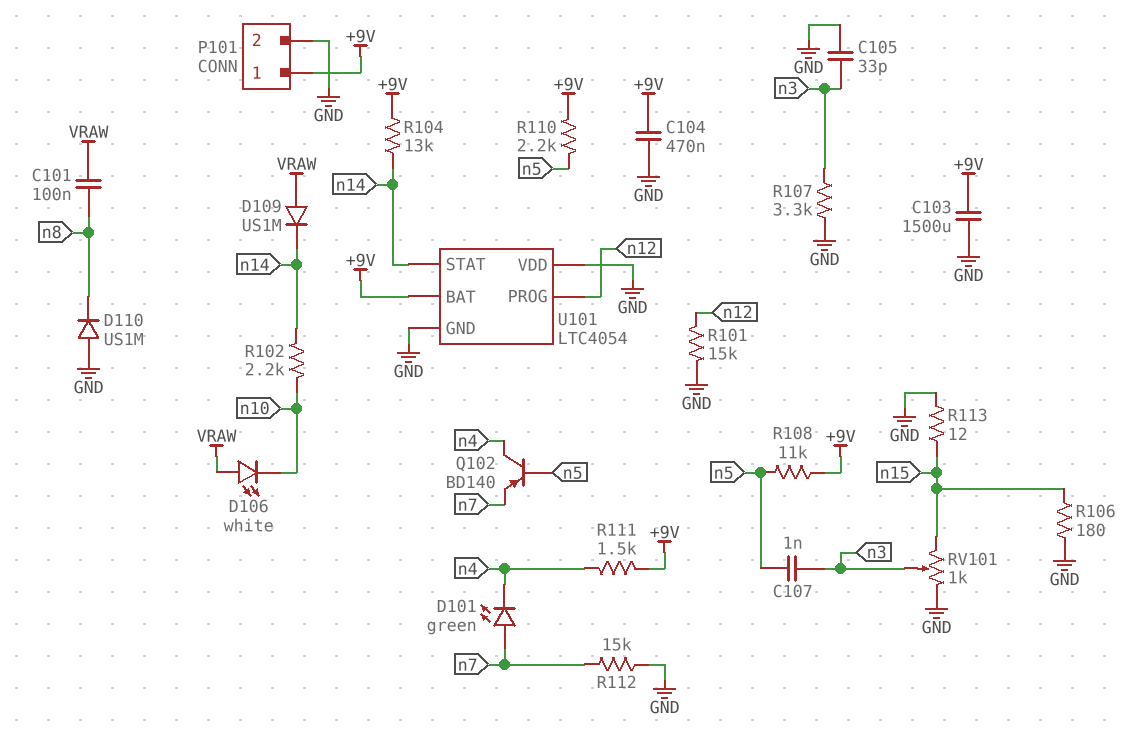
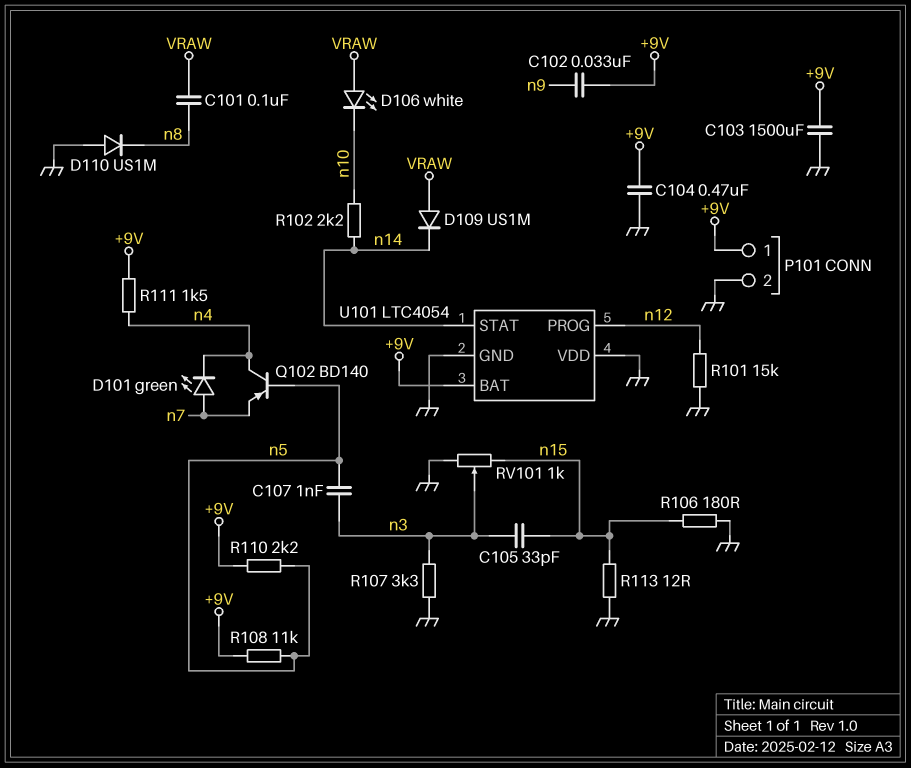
C102: none -> 33nF (+9V, n9)
C105: 33pF (GND, n3) -> 33pF (n3, n15)
R104: 13k (+9V, n14) -> none
R112: 15k (GND, n7) -> none

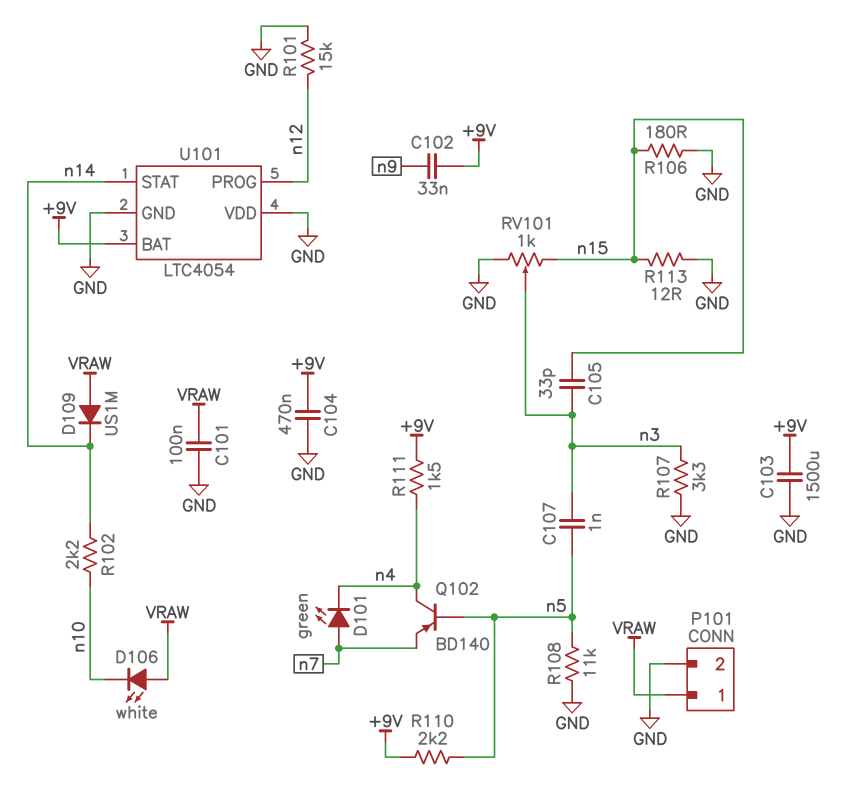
C101: 100nF (VRAW, n8) -> 100nF (GND, VRAW)
D110: diode US1M (A GND, K n8) -> none
P101 pin 1: +9V -> VRAW
R108: 11k (+9V, n5) -> 11k (GND, n5)

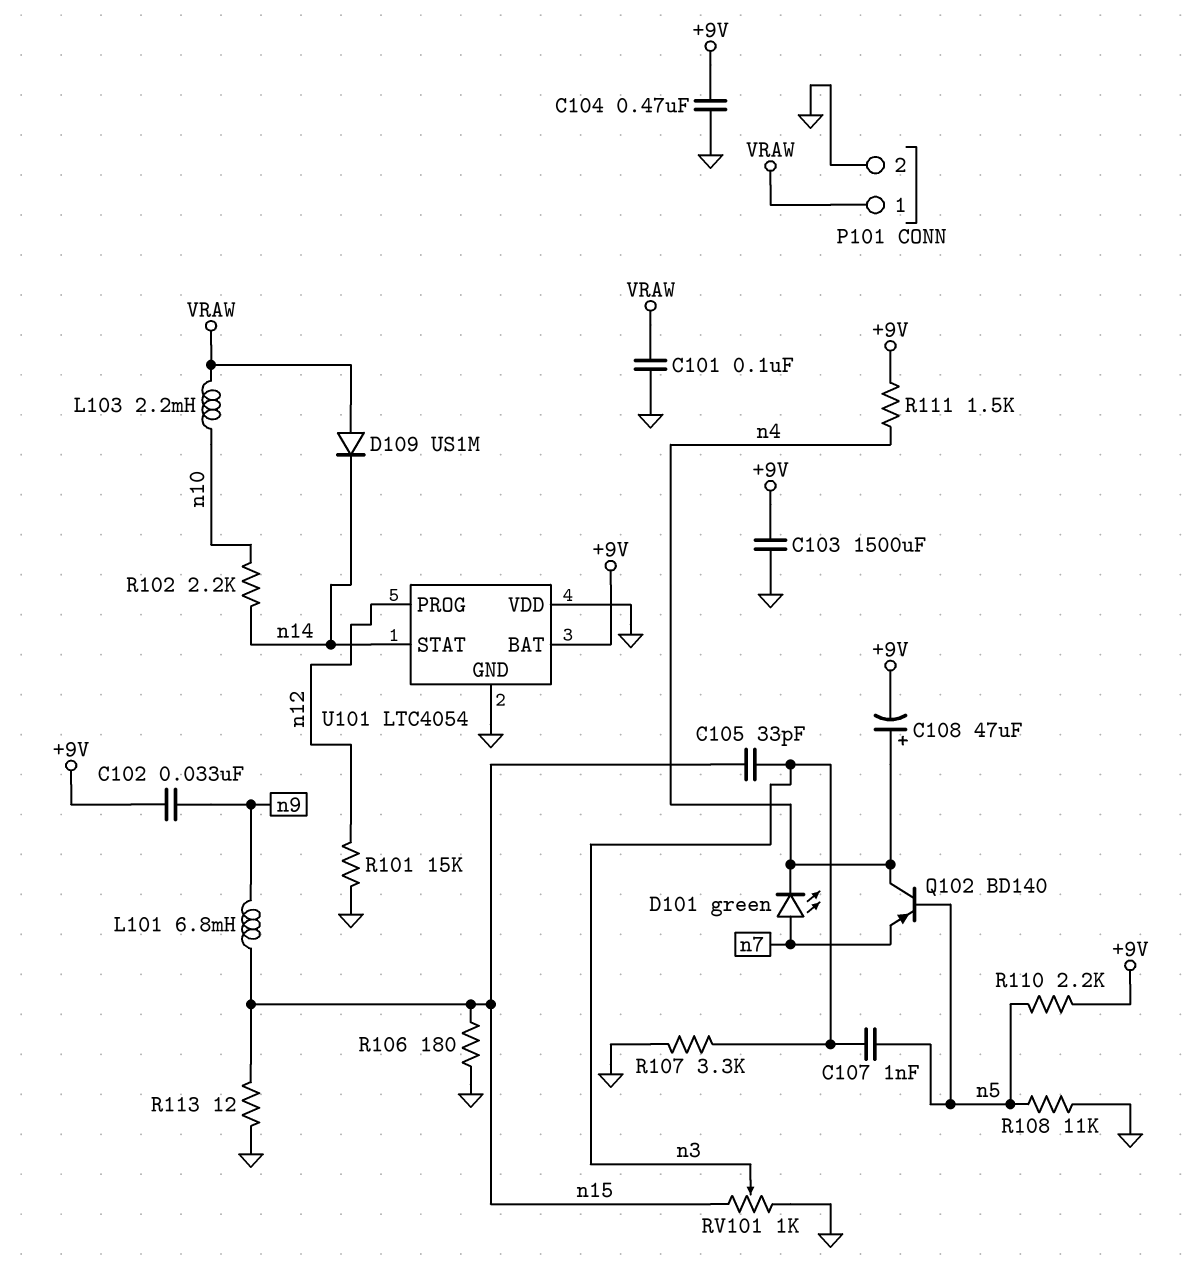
C108: none -> 47uF (plus n4, minus +9V)
D106: LED white (A VRAW, K n10) -> none
L101: none -> 6.8mH (n9, n15)
L103: none -> 2.2mH (VRAW, n10)

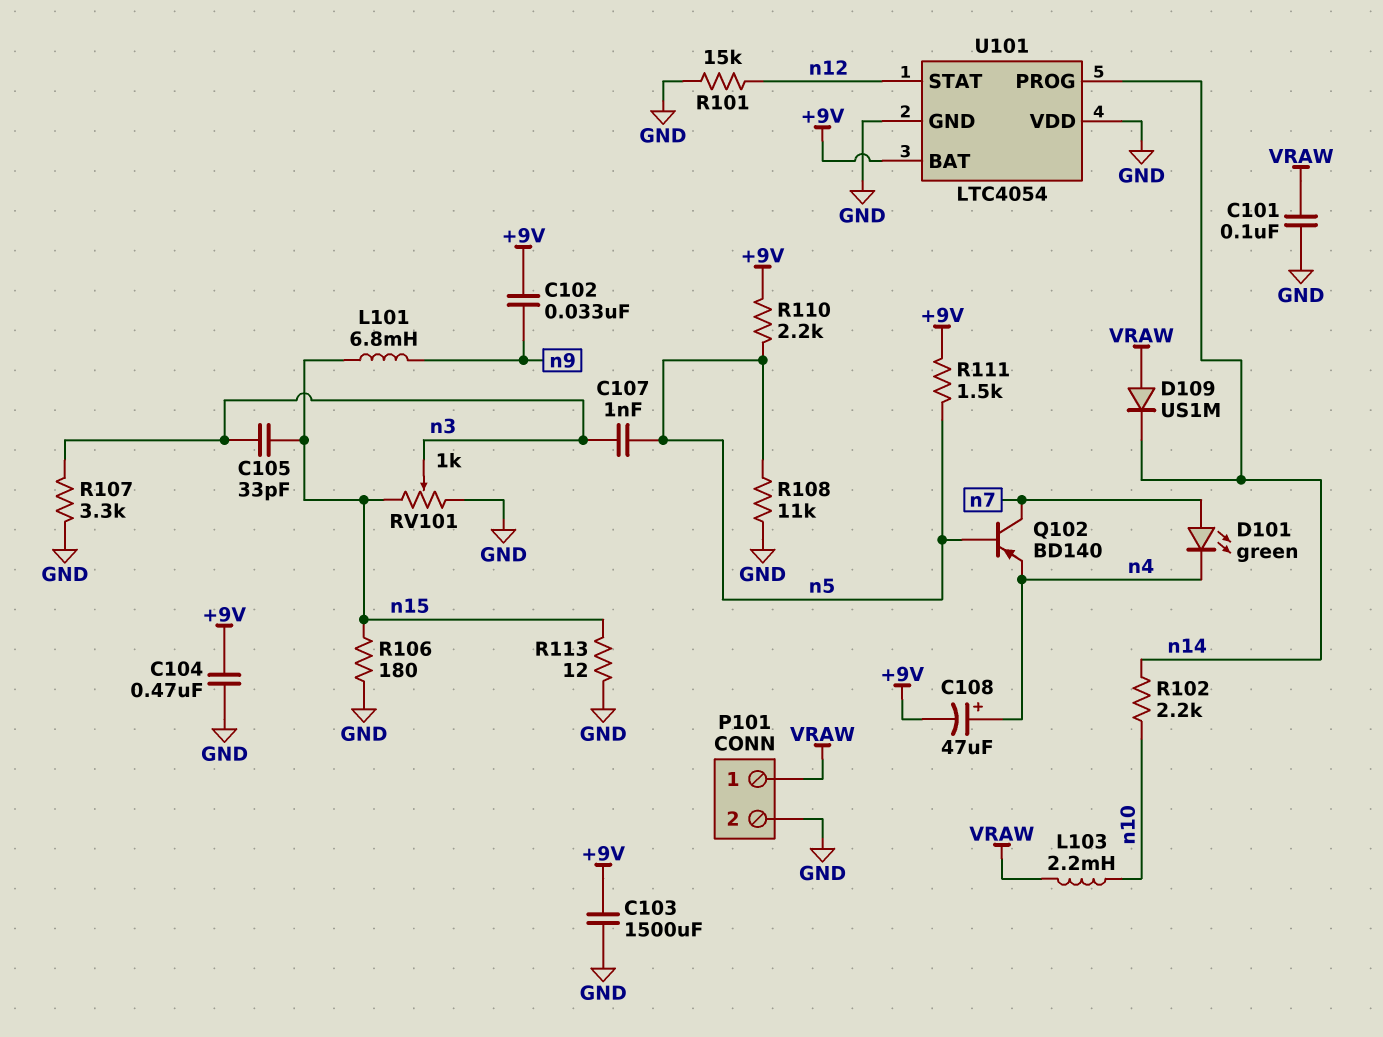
Q102: PNP BD140 (B n5, C n4, E n7) -> PNP BD140 (B n5, C n7, E n4)
R111: 1.5k (+9V, n4) -> 1.5k (+9V, n5)
U101 pin PROG: n12 -> n14
U101 pin STAT: n14 -> n12

